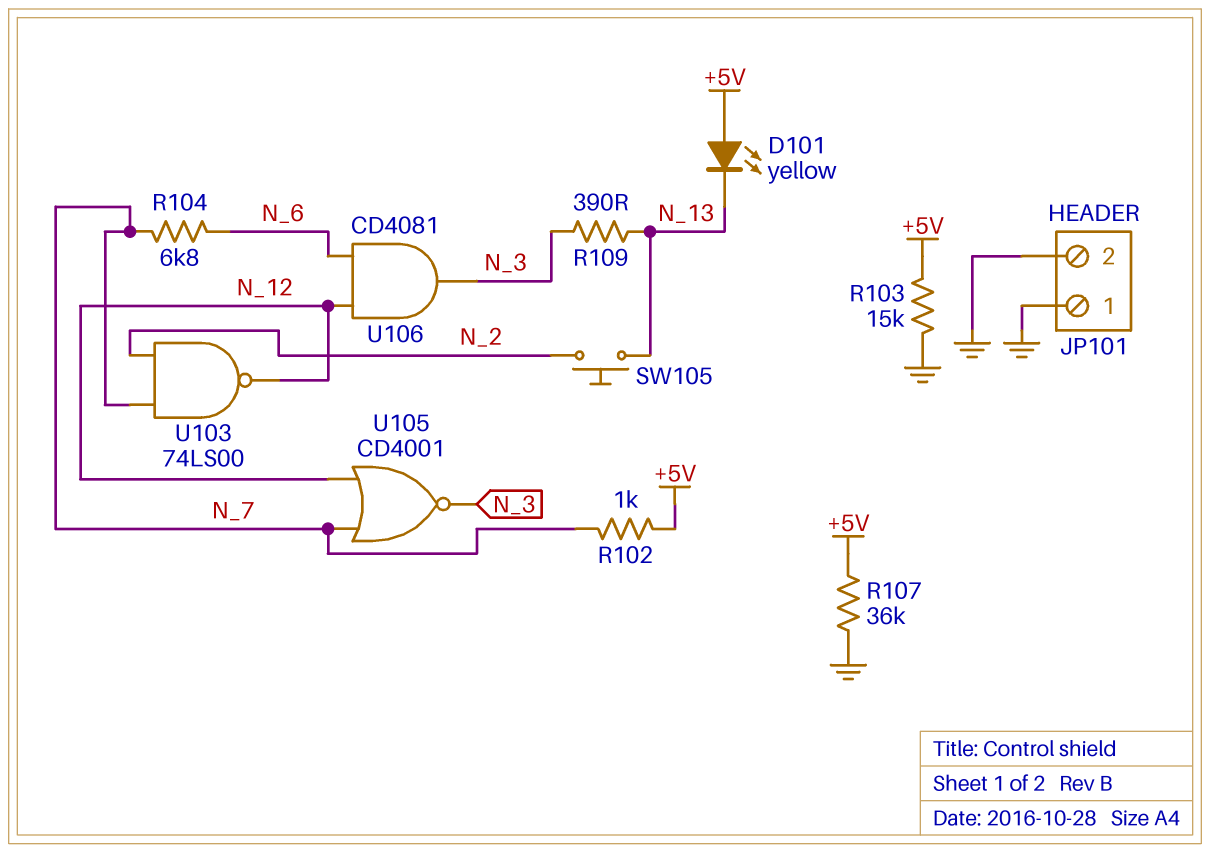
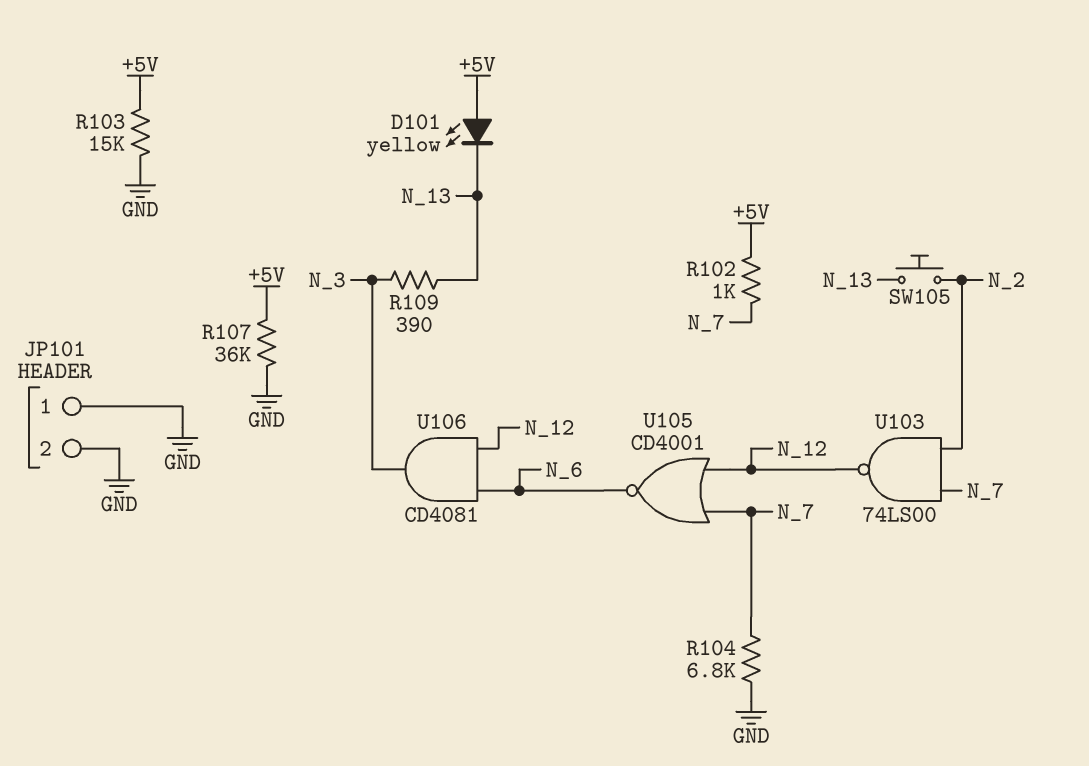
R104: 6.8k (N_6, N_7) -> 6.8k (GND, N_7)
U105: NOR CD4001 (in N_7, in N_12, out N_3) -> NOR CD4001 (in N_7, in N_12, out N_6)

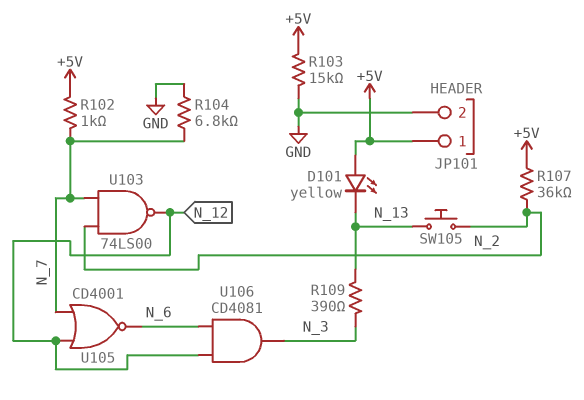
JP101 pin 1: GND -> +5V
R107: 36k (+5V, GND) -> 36k (+5V, N_2)

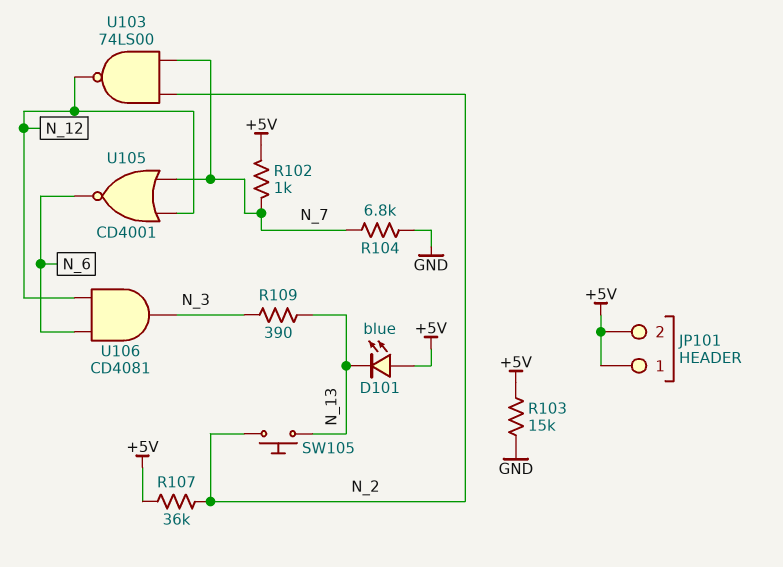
D101: LED yellow (A +5V, K N_13) -> LED blue (A +5V, K N_13)
JP101 pin 2: GND -> +5V

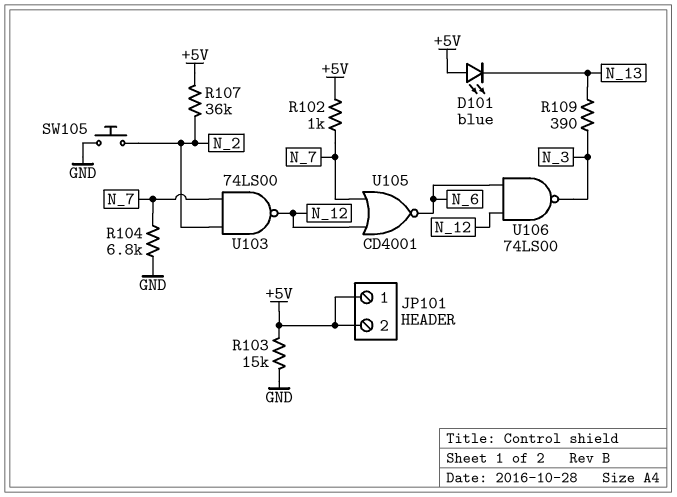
SW105: button (N_2, N_13) -> button (GND, N_2)
U106: AND CD4081 (in N_6, in N_12, out N_3) -> NAND 74LS00 (in N_6, in N_12, out N_3)

